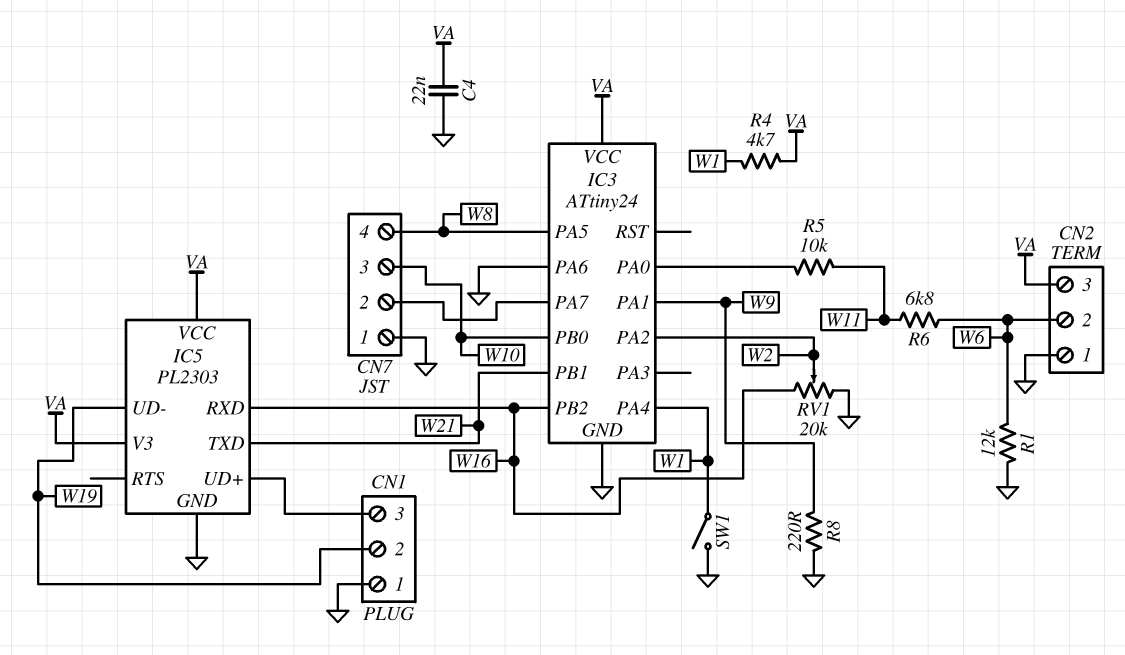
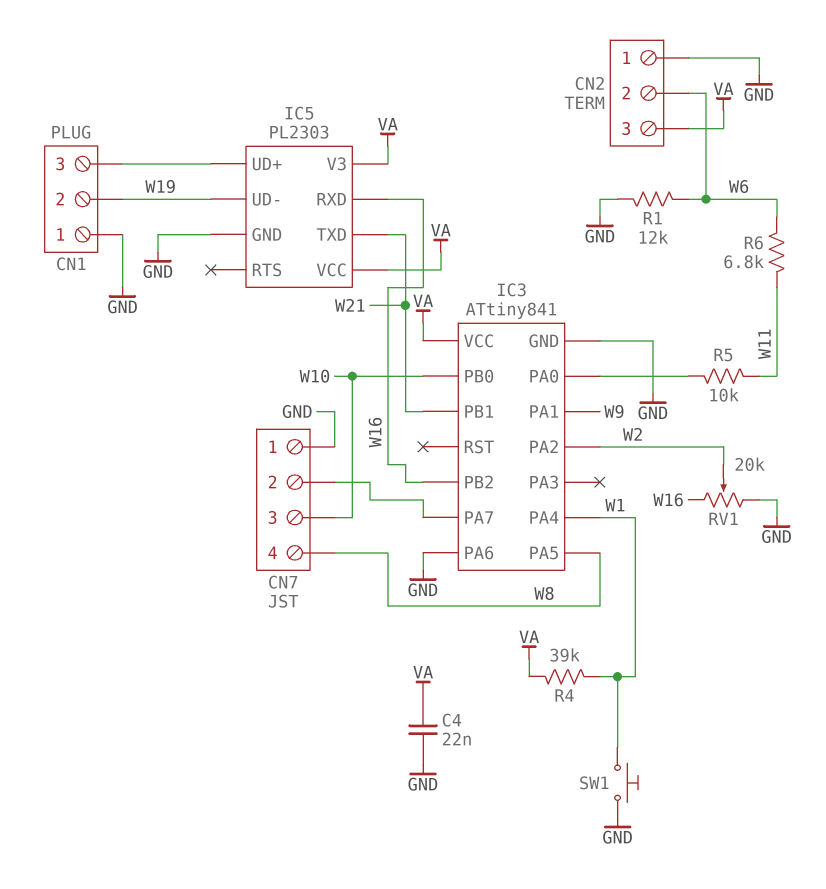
IC3: ATtiny24 -> ATtiny841
R4: 4.7k (VA, W1) -> 39k (VA, W1)
R8: 220 (GND, W9) -> none
SW1: switch (GND, W1) -> button (GND, W1)

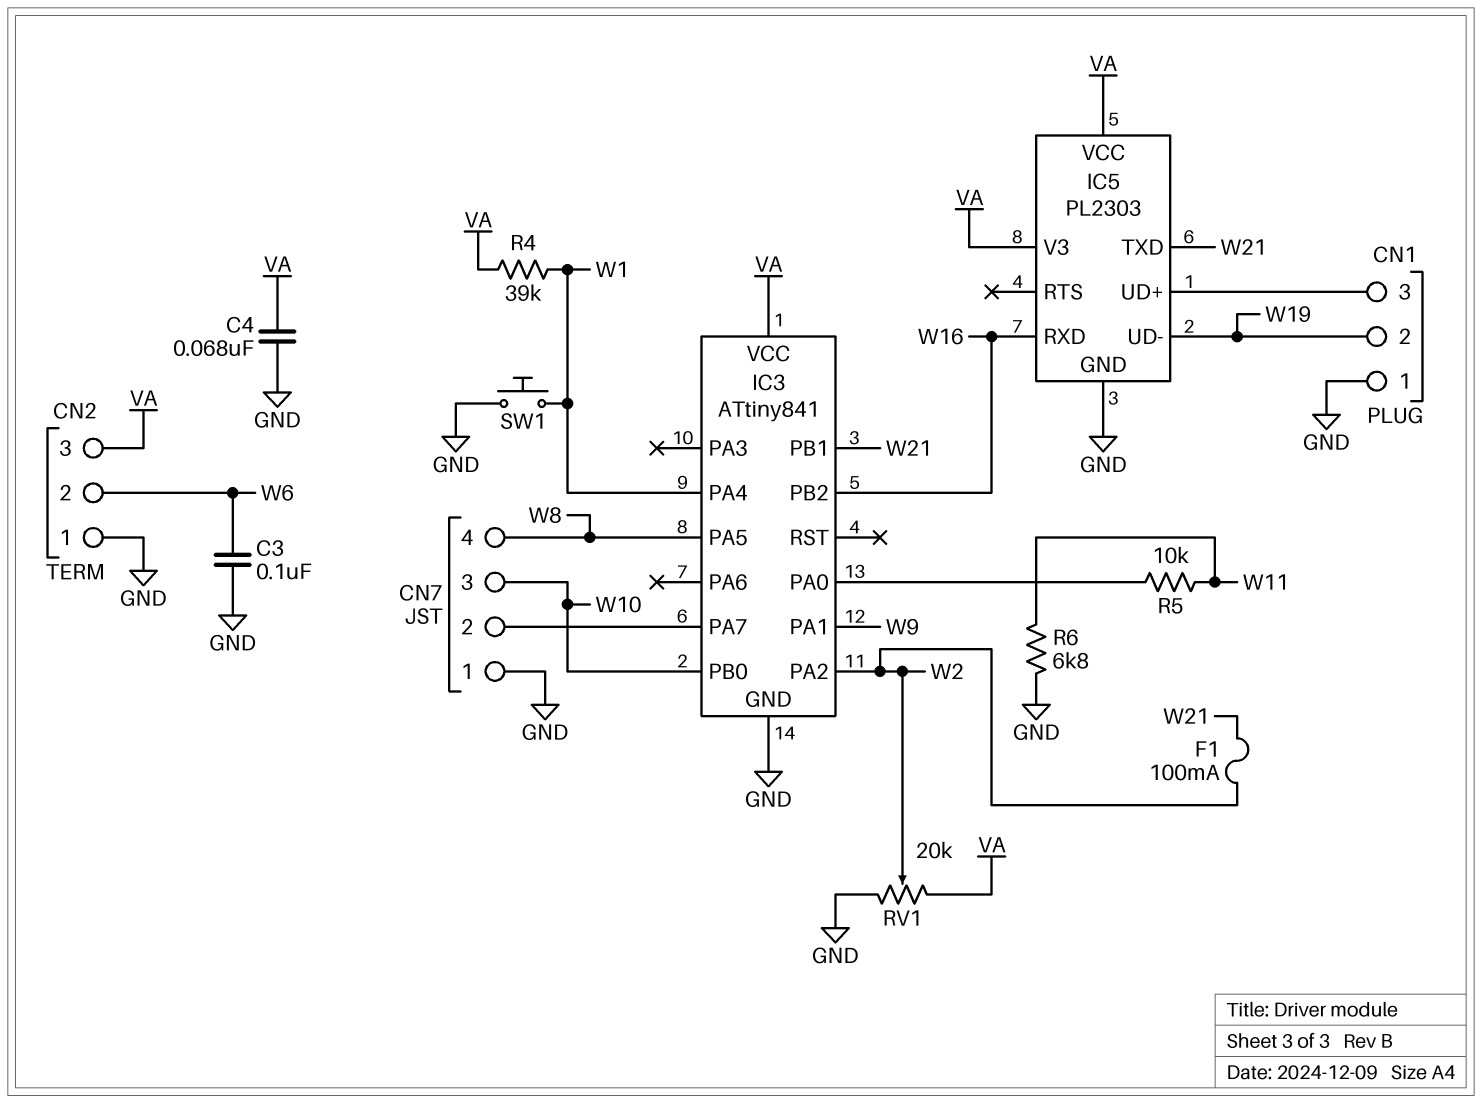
C3: none -> 100nF (GND, W6)
C4: 22nF (GND, VA) -> 68nF (GND, VA)
F1: none -> 100mA (W2, W21)
IC3 pin PA6: GND -> none
R1: 12k (GND, W6) -> none
R6: 6.8k (W6, W11) -> 6.8k (GND, W11)
RV1: 20k (GND, W16, wiper W2) -> 20k (GND, VA, wiper W2)

